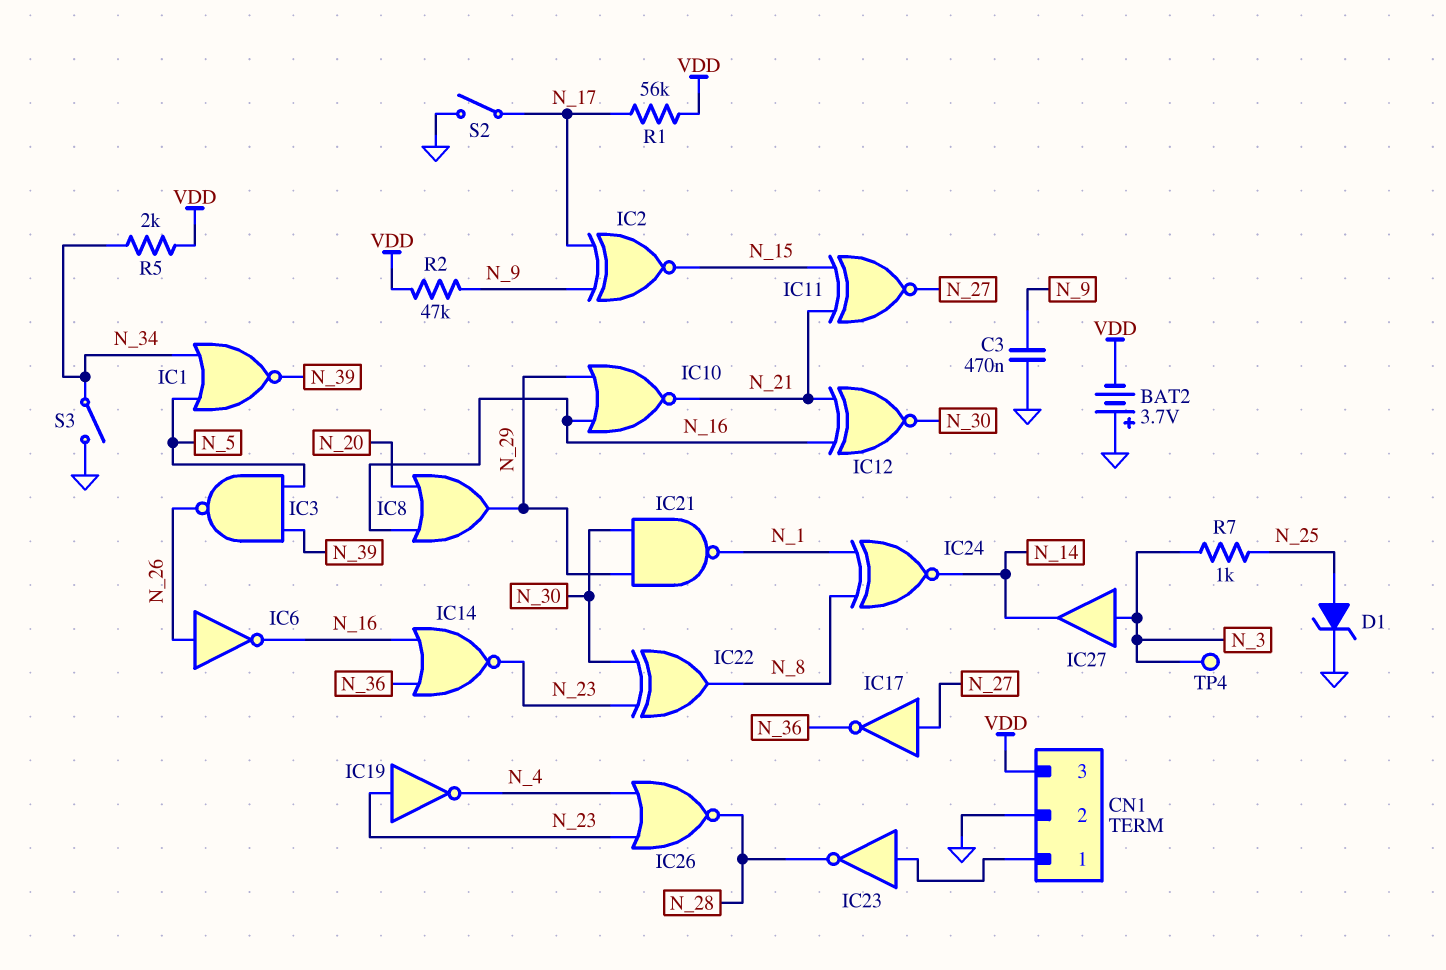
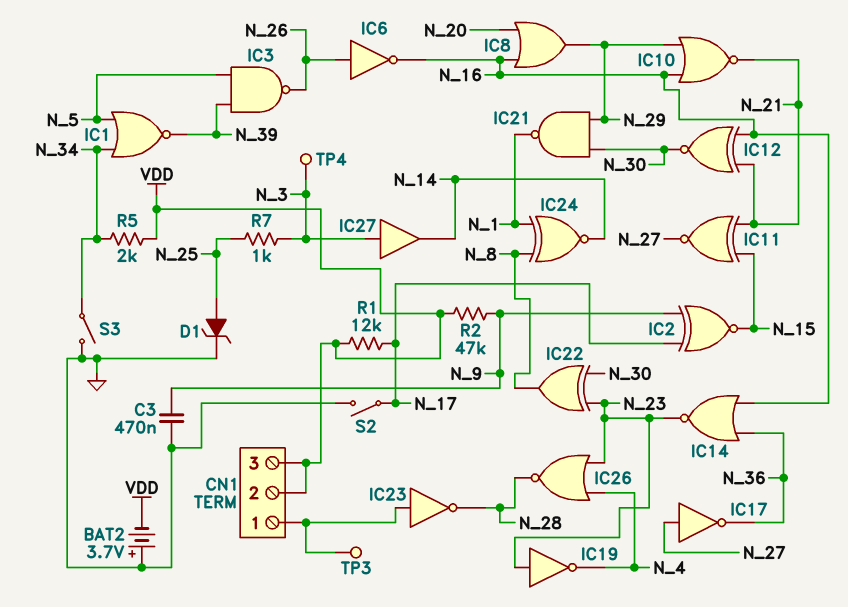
CN1 pin 2: GND -> VDD
R1: 56k (N_17, VDD) -> 12k (N_17, VDD)
TP3: none -> test point (CN1/1)

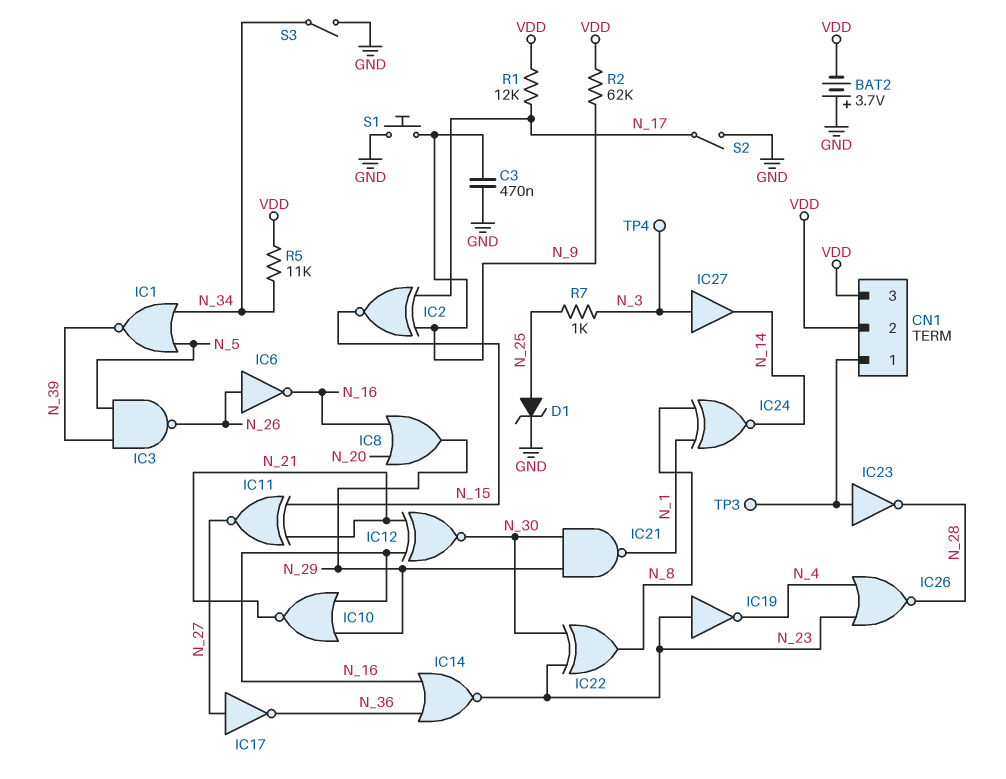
R2: 47k (N_9, VDD) -> 62k (N_9, VDD)
R5: 2k (N_34, VDD) -> 11k (N_34, VDD)
S1: none -> button (GND, N_9)

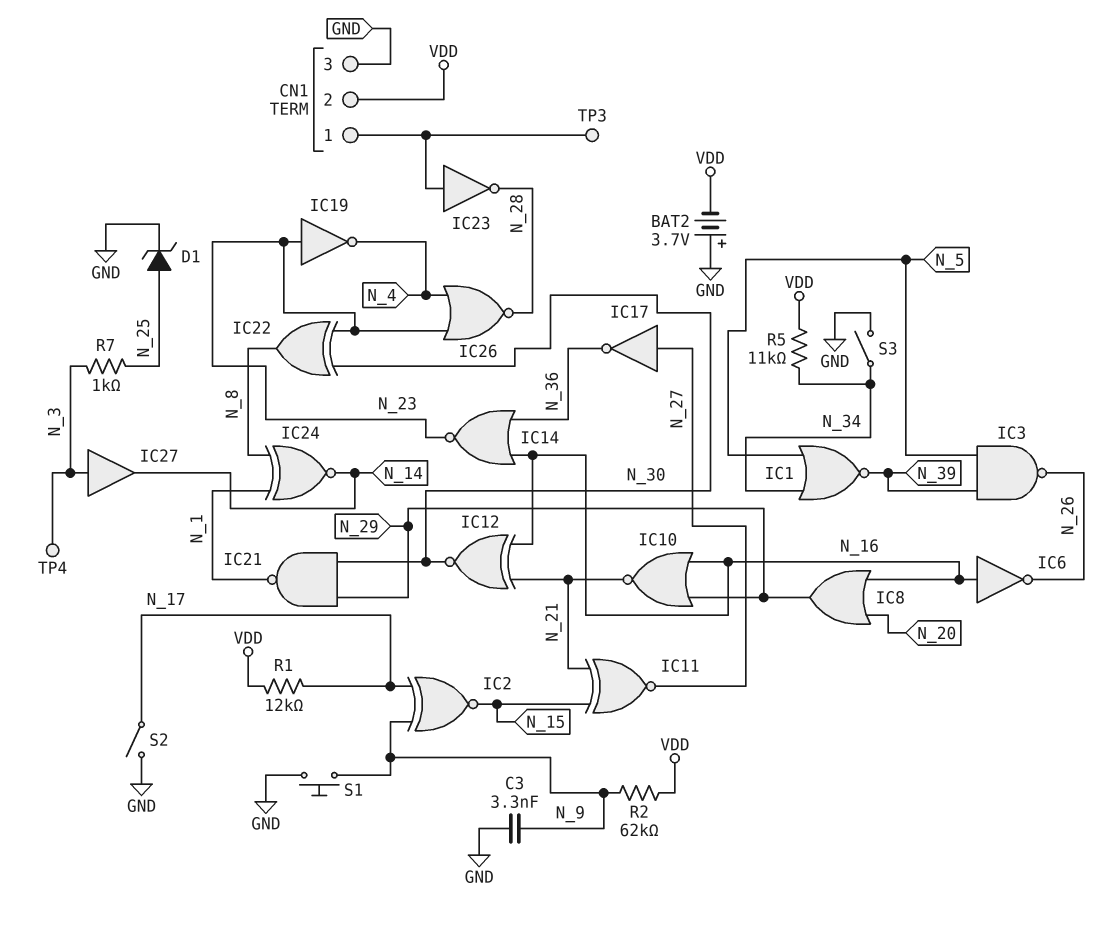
C3: 470nF (GND, N_9) -> 3.3nF (GND, N_9)
CN1 pin 3: VDD -> GND
IC6: NOT (in N_26, out N_16) -> NOT (in N_16, out N_26)

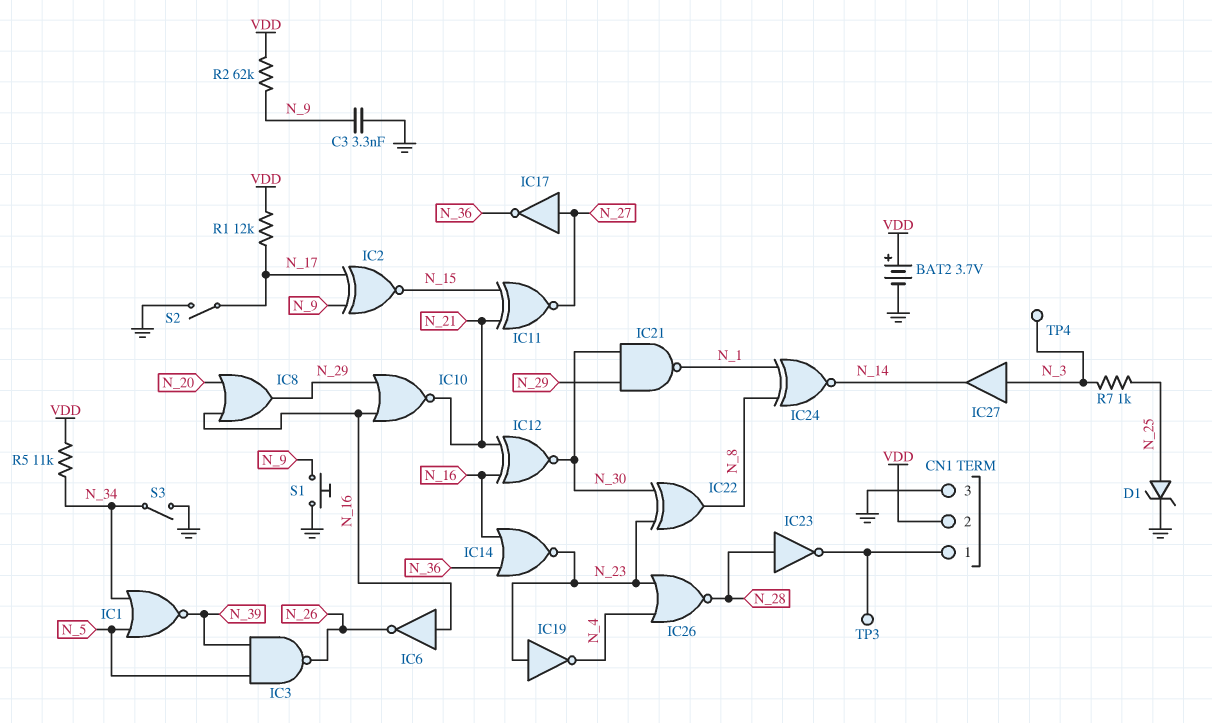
BAT2: 3.7V (plus GND, minus VDD) -> 3.7V (plus VDD, minus GND)
IC23: NOT (in CN1/1, out N_28) -> NOT (in N_28, out CN1/1)

